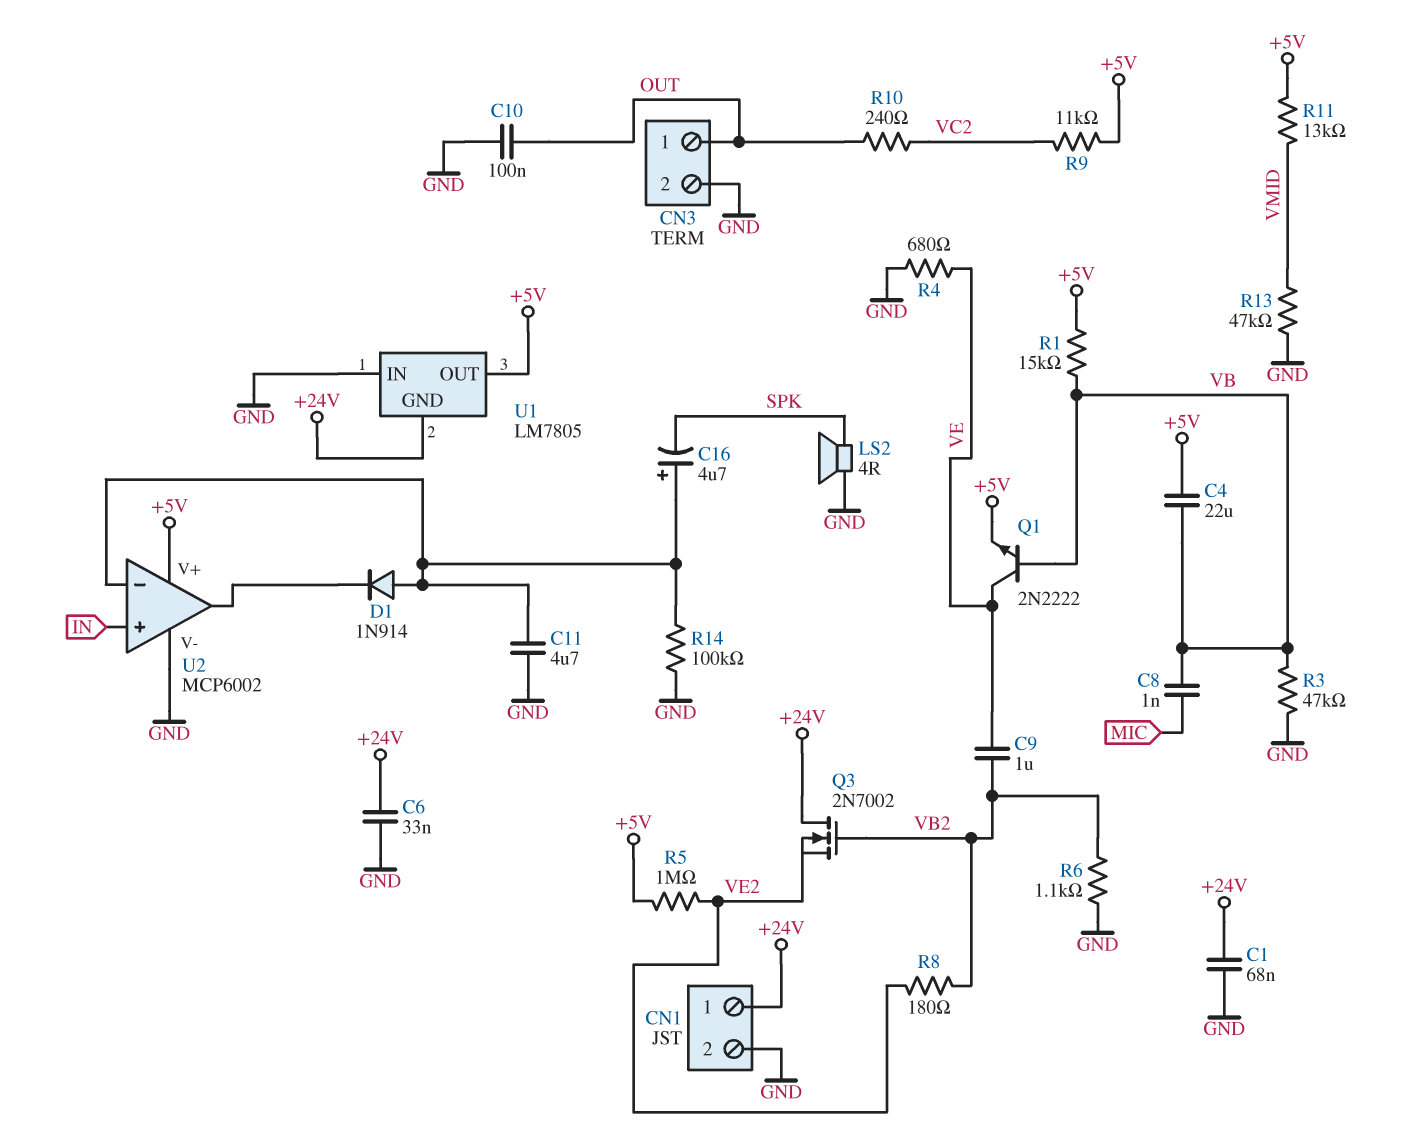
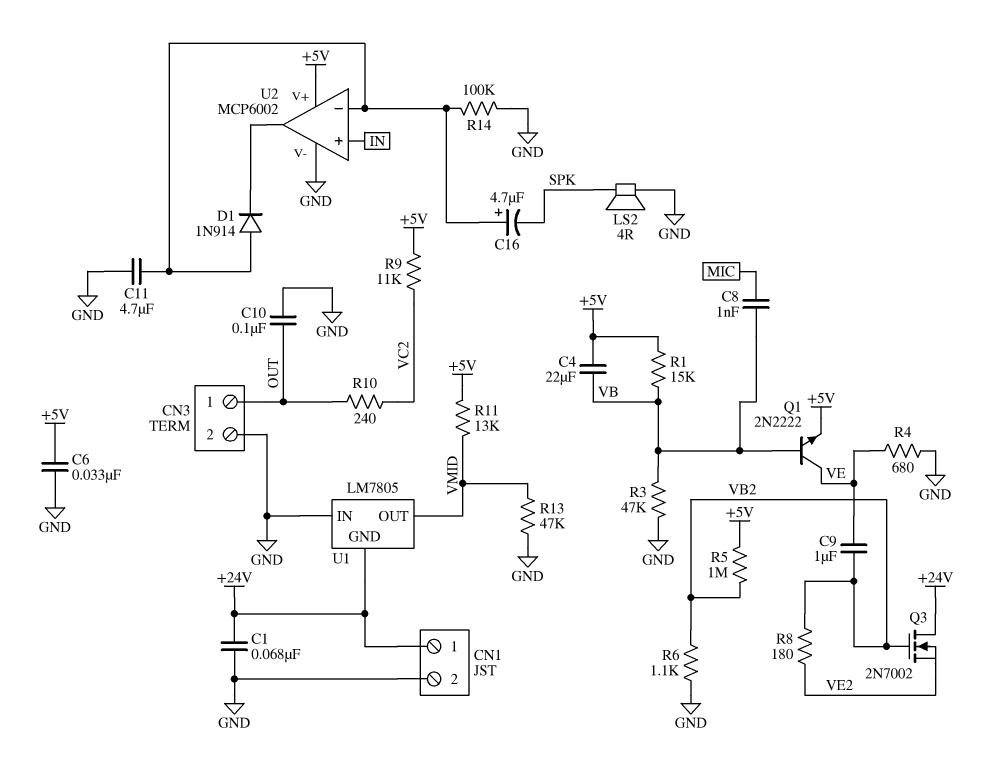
C6: 33nF (+24V, GND) -> 33nF (+5V, GND)
R5: 1M (+5V, VE2) -> 1M (+5V, VB2)
U1 pin OUT: +5V -> VMID

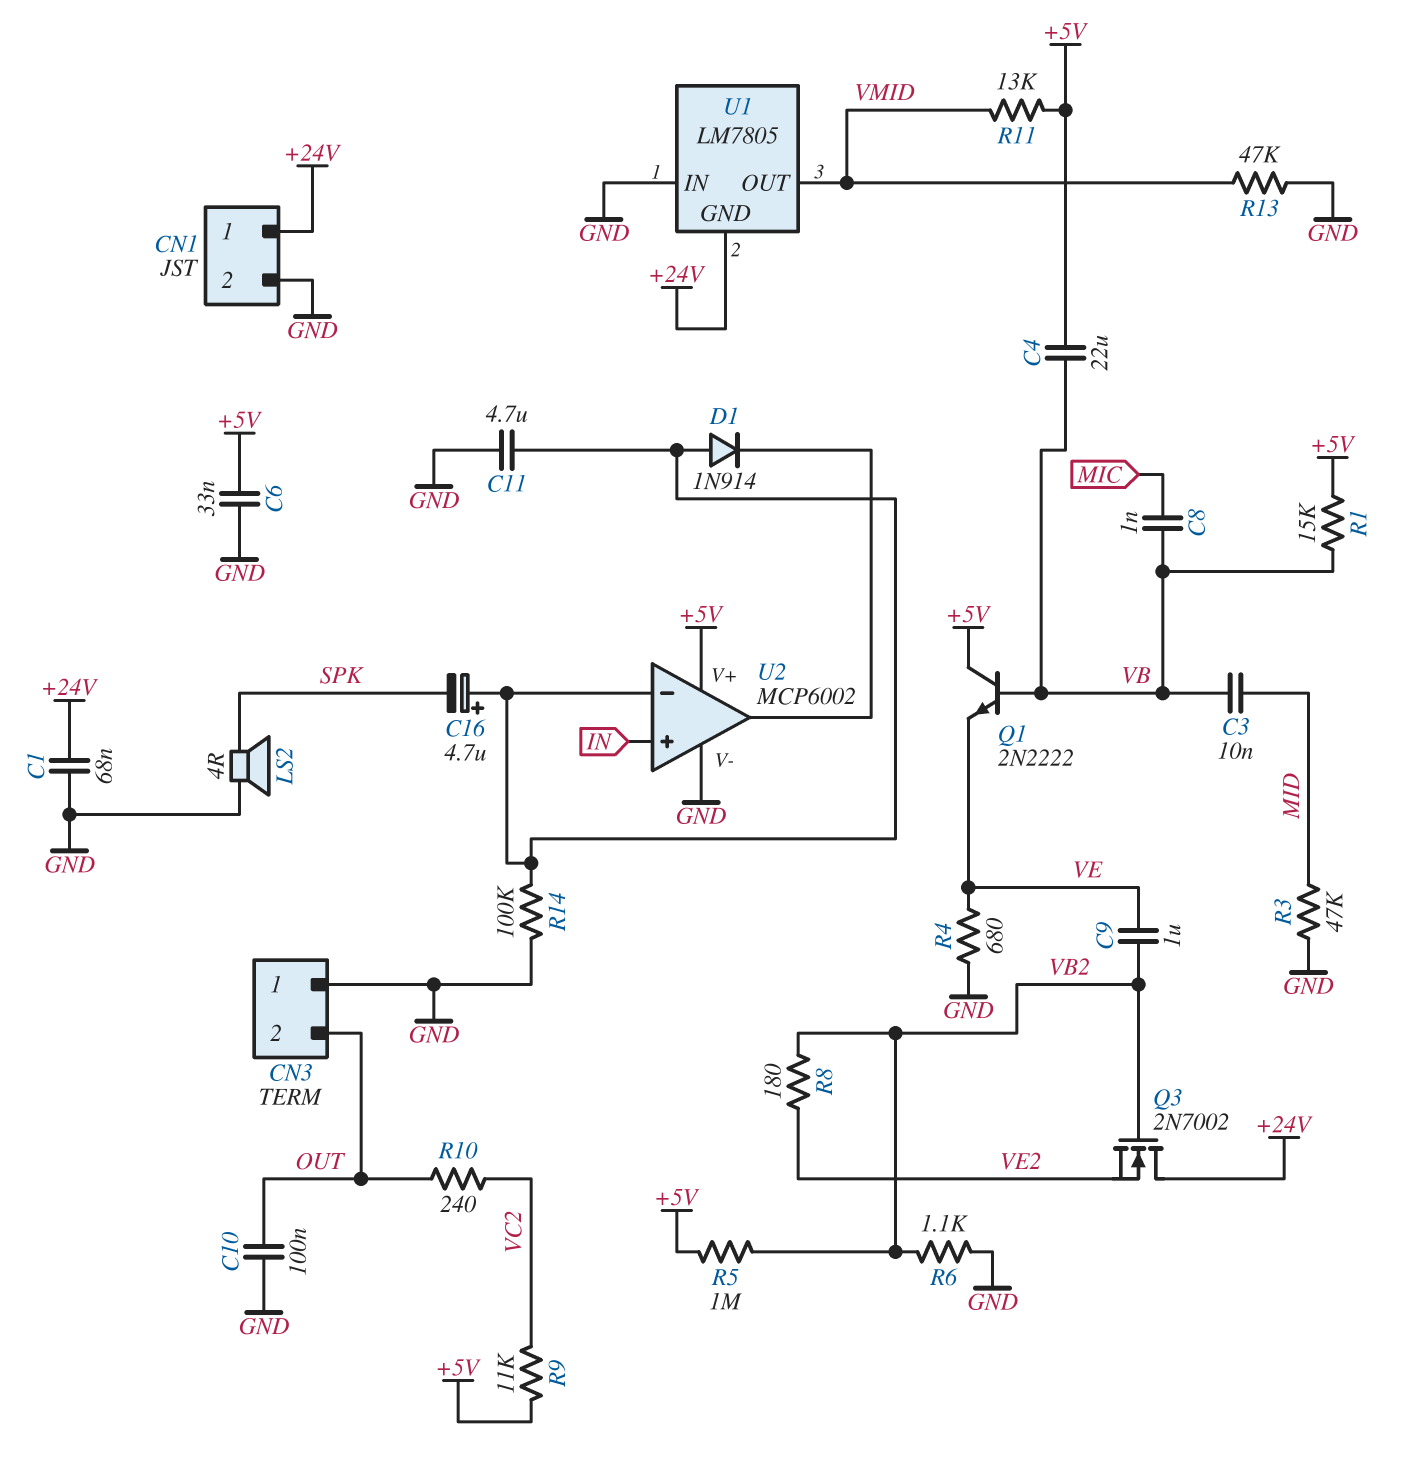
C3: none -> 10nF (MID, VB)
CN3 pin 1: OUT -> GND
CN3 pin 2: GND -> OUT
Q1: NPN 2N2222 (B VB, C VE, E +5V) -> NPN 2N2222 (B VB, C +5V, E VE)
R3: 47k (GND, VB) -> 47k (GND, MID)

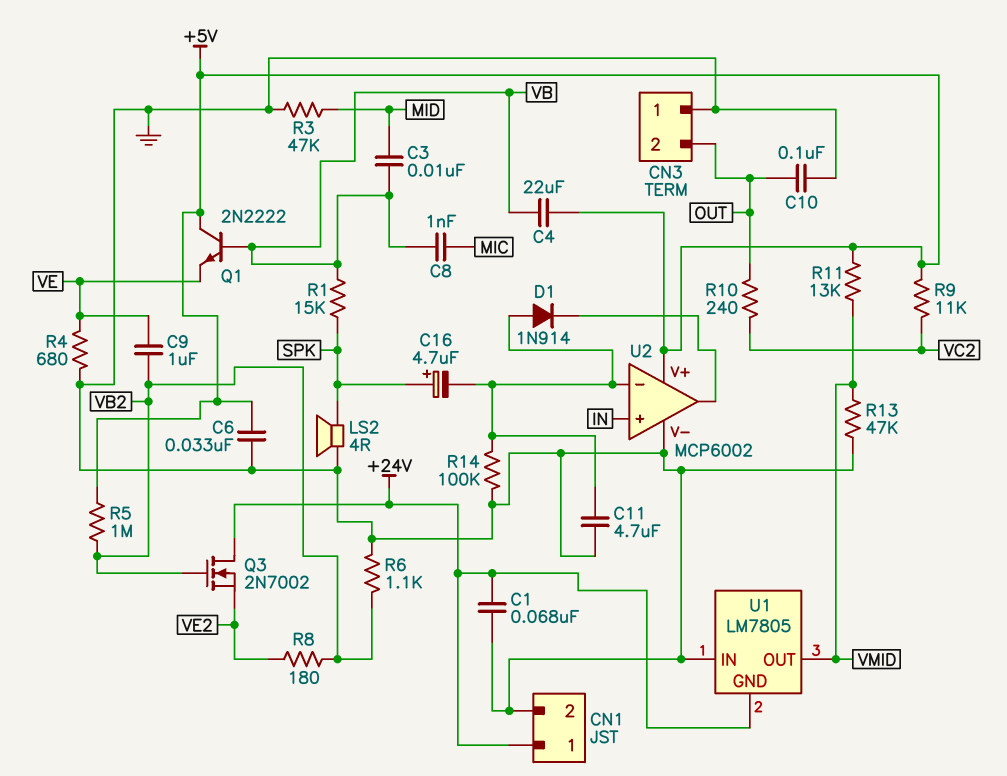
C16: 4.7uF (plus U2/in-, minus SPK) -> 4.7uF (plus SPK, minus U2/in-)
R1: 15k (+5V, VB) -> 15k (SPK, VB)

